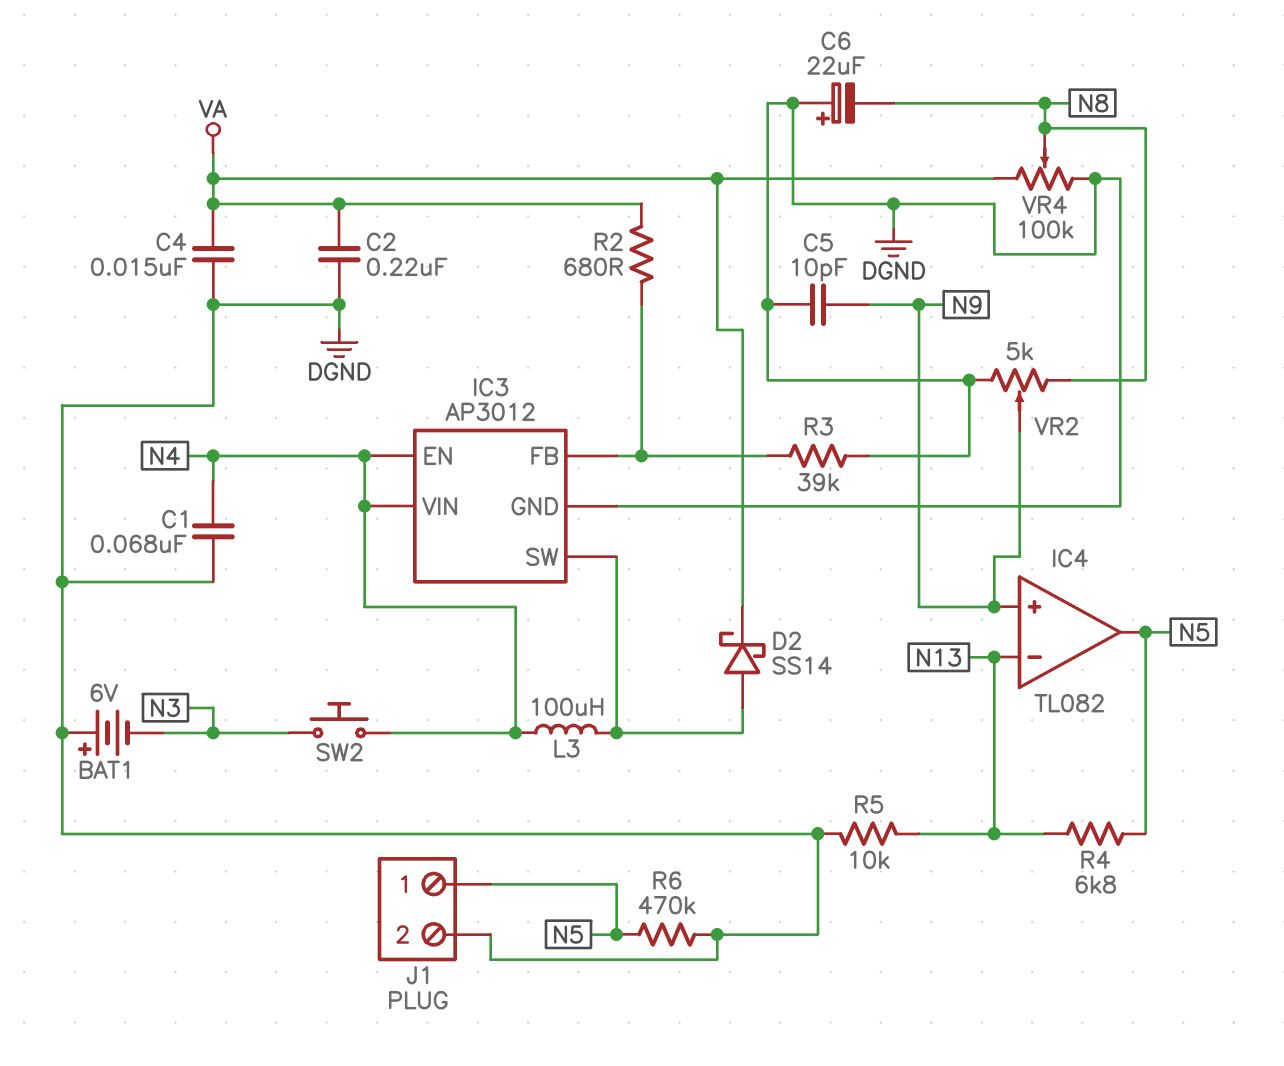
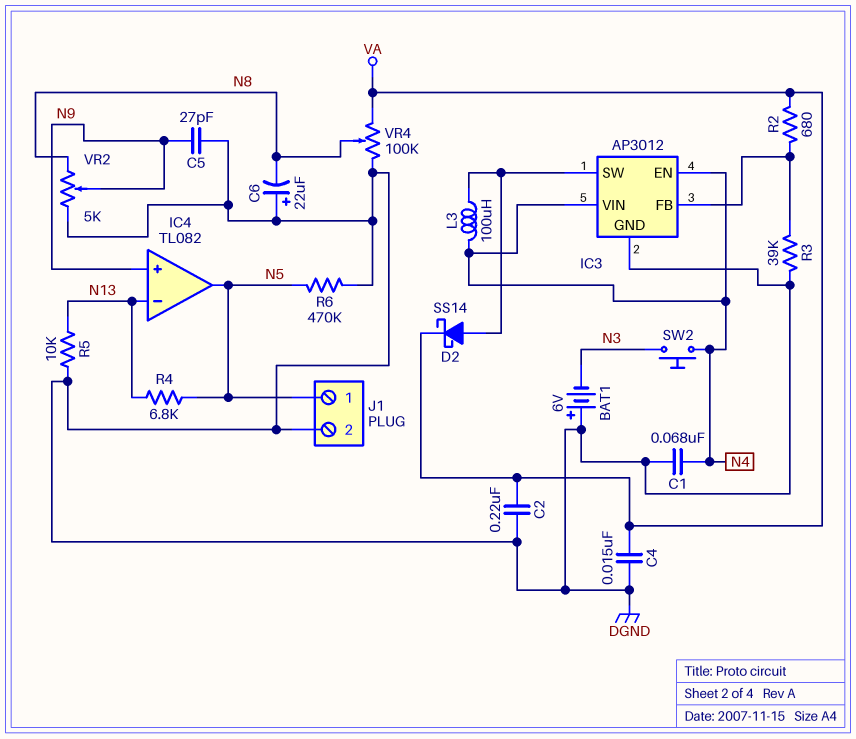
C5: 10pF (DGND, N9) -> 27pF (DGND, N9)

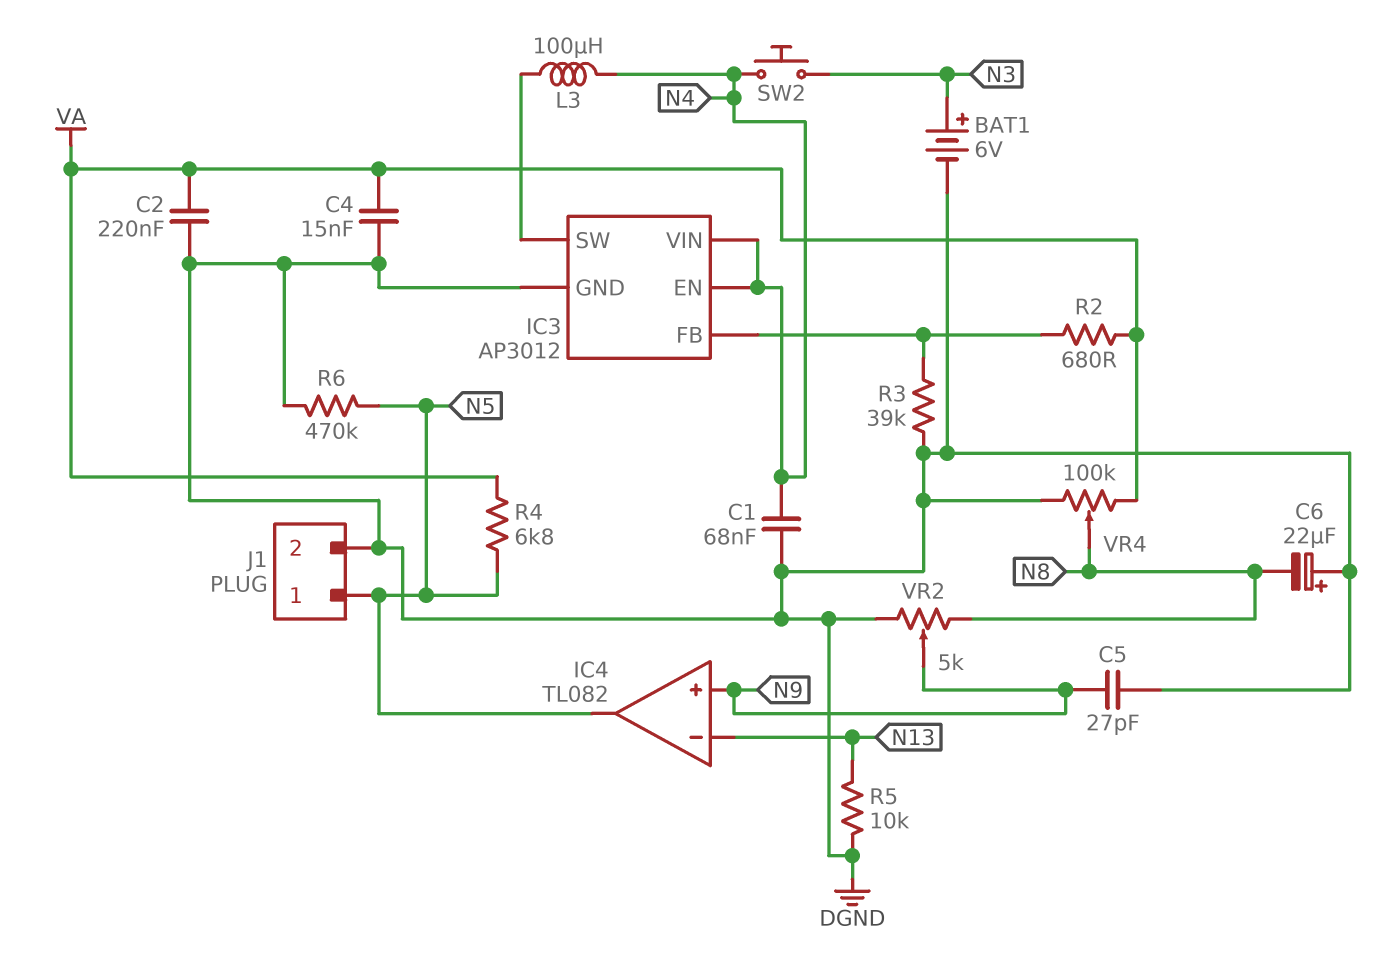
BAT1: 6V (plus DGND, minus N3) -> 6V (plus N3, minus DGND)
D2: schottky SS14 (A IC3/SW, K VA) -> none
R4: 6.8k (N5, N13) -> 6.8k (N5, VA)

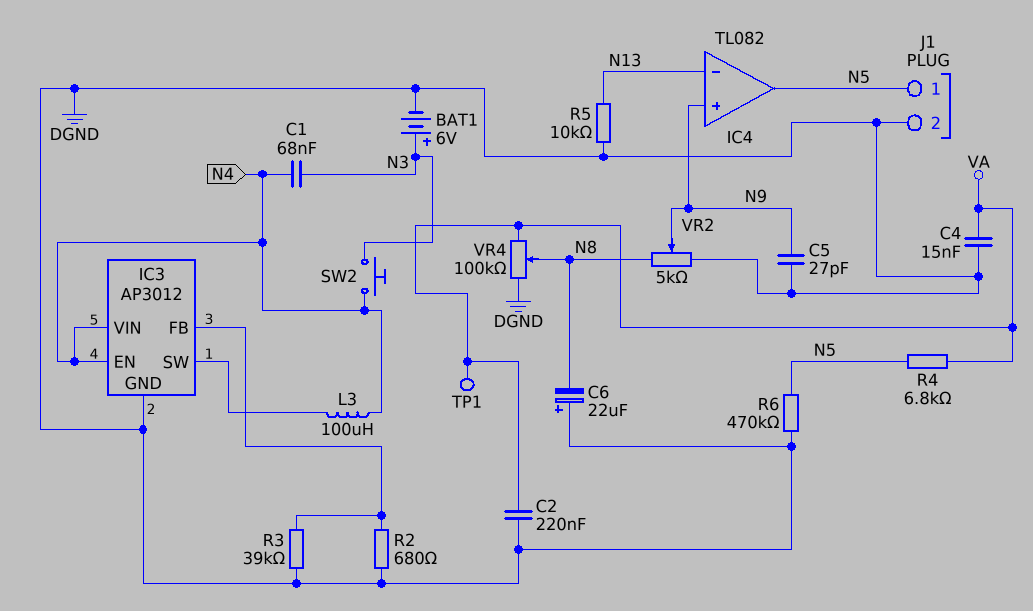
C1: 68nF (DGND, N4) -> 68nF (N3, N4)
R2: 680 (IC3/FB, VA) -> 680 (DGND, IC3/FB)
TP1: none -> test point (VA)

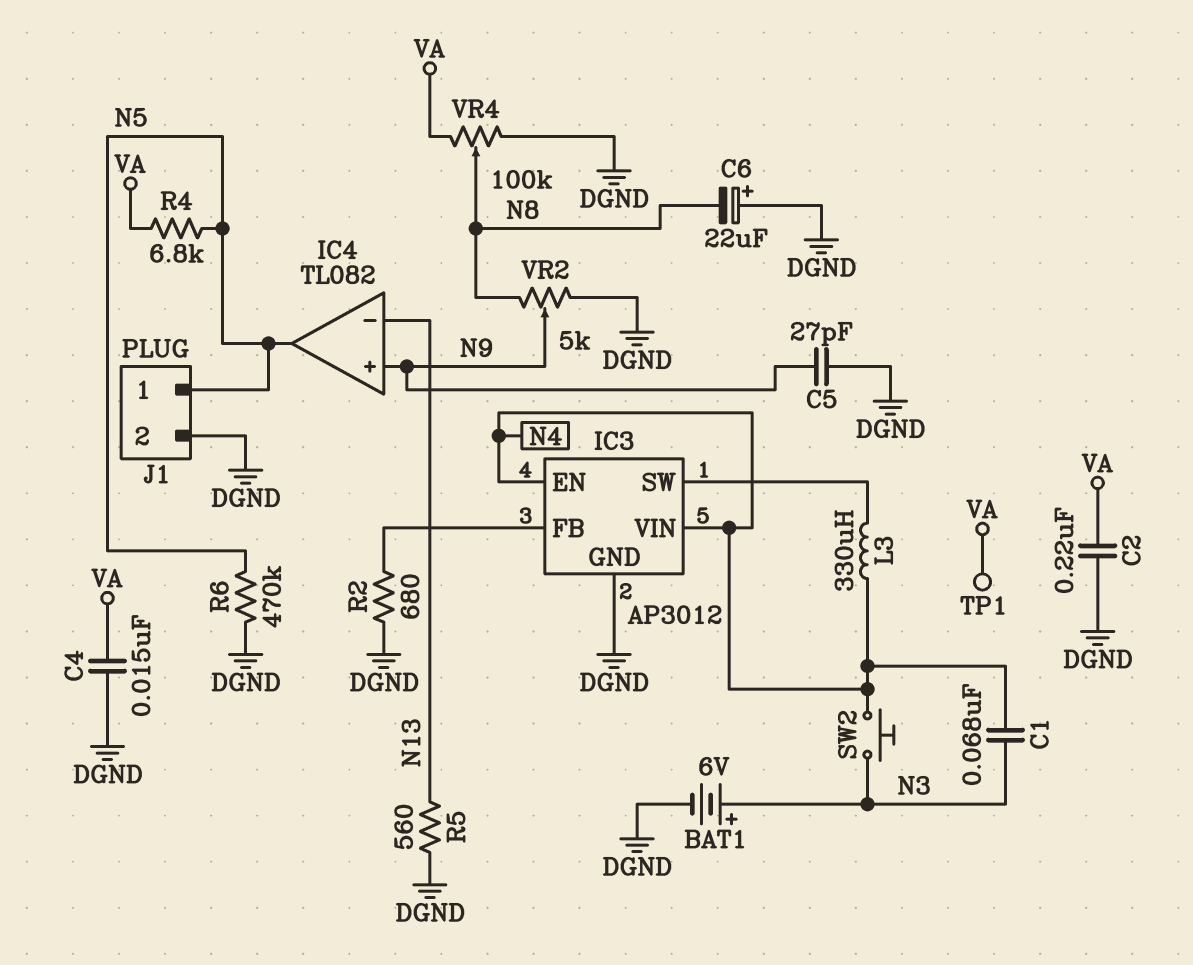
L3: 100uH (IC3/SW, N4) -> 330uH (IC3/SW, N4)
R3: 39k (DGND, IC3/FB) -> none
R5: 10k (DGND, N13) -> 560 (DGND, N13)

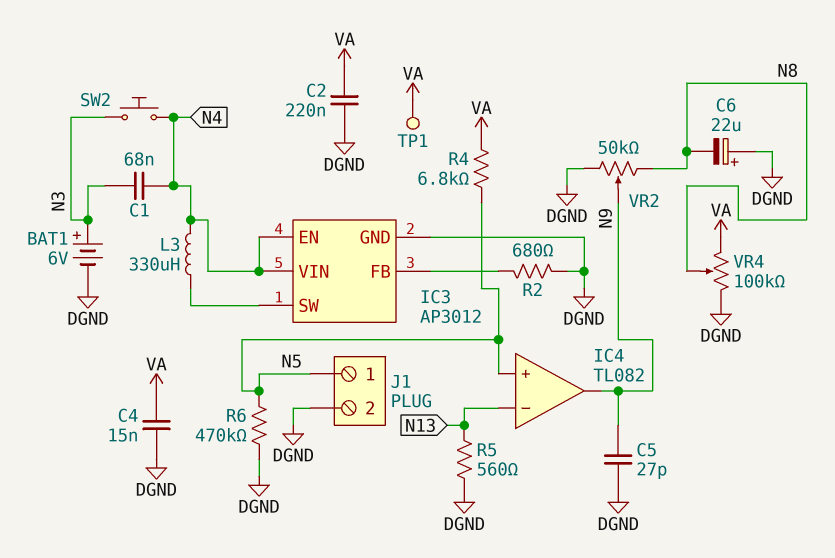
IC4 pin in+: N9 -> N5
IC4 pin out: N5 -> N9
VR2: 5k (DGND, N8, wiper N9) -> 50k (DGND, N8, wiper N9)

